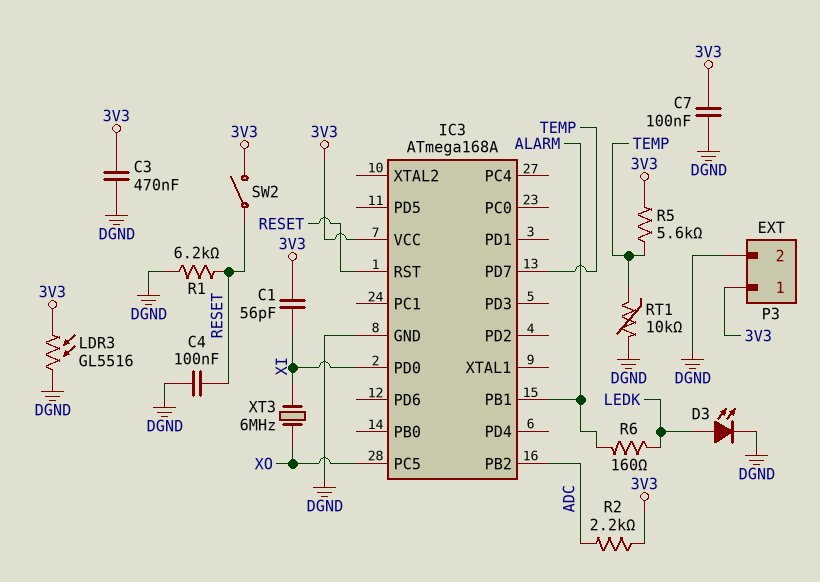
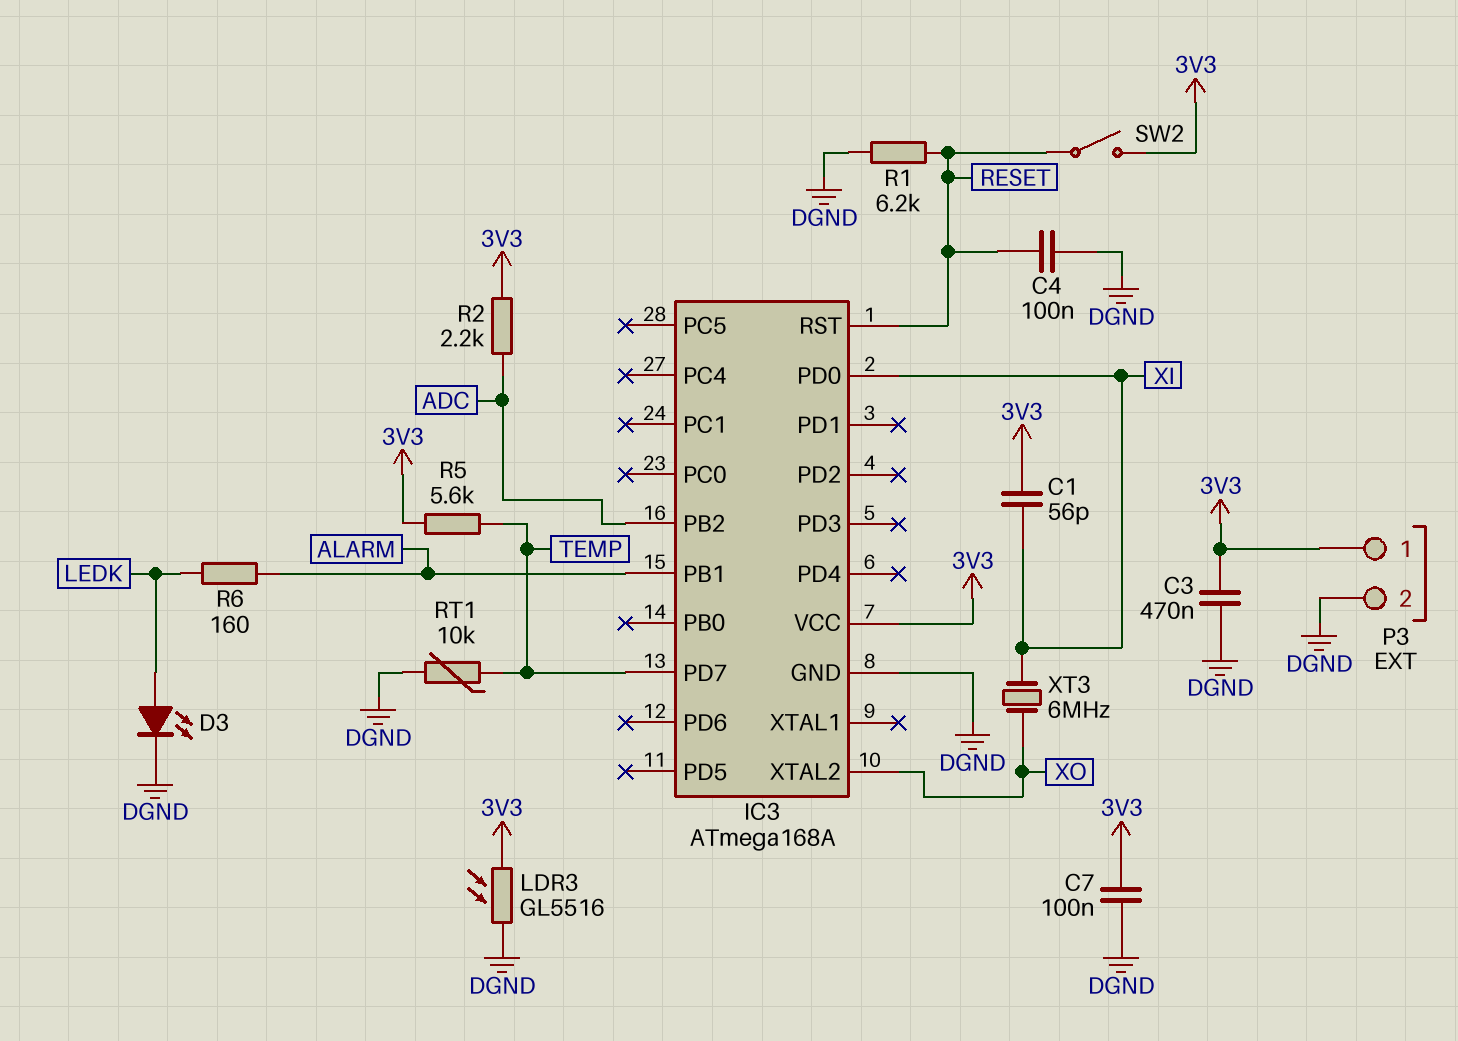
IC3 pin PC5: XO -> none
IC3 pin XTAL2: none -> XO

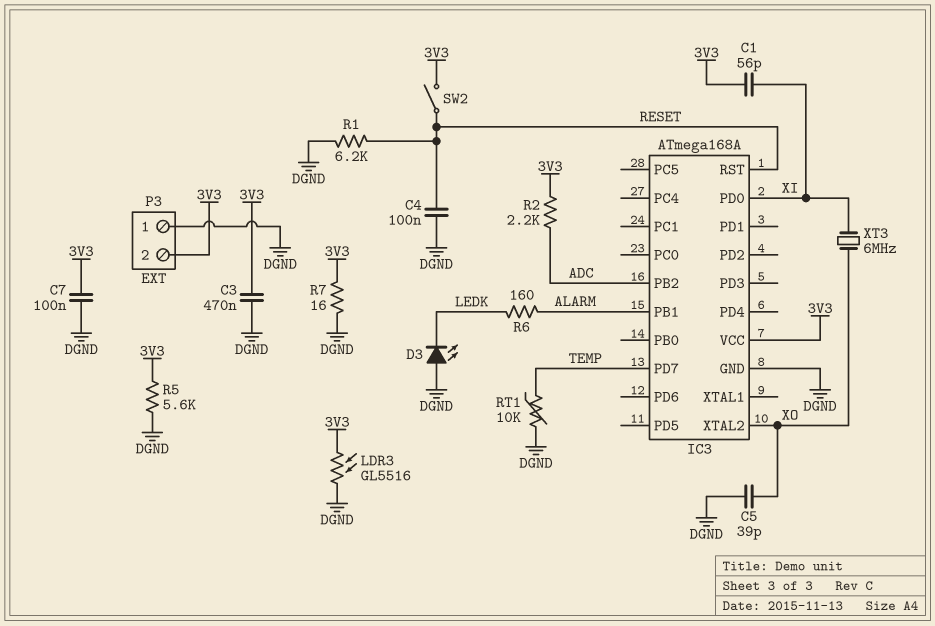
C5: none -> 39pF (DGND, XO)
D3: LED (A LEDK, K DGND) -> LED (A DGND, K LEDK)
P3 pin 1: 3V3 -> DGND
P3 pin 2: DGND -> 3V3
R5: 5.6k (3V3, TEMP) -> 5.6k (3V3, DGND)
R7: none -> 16 (3V3, DGND)

